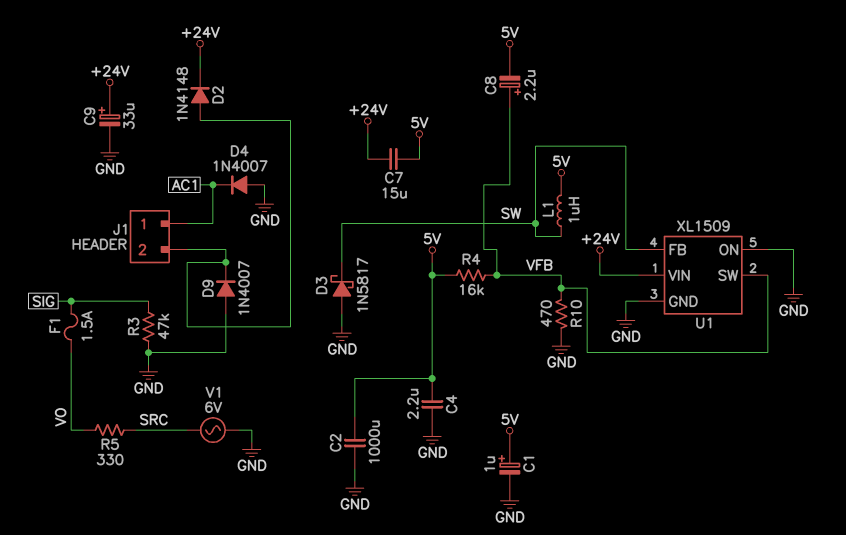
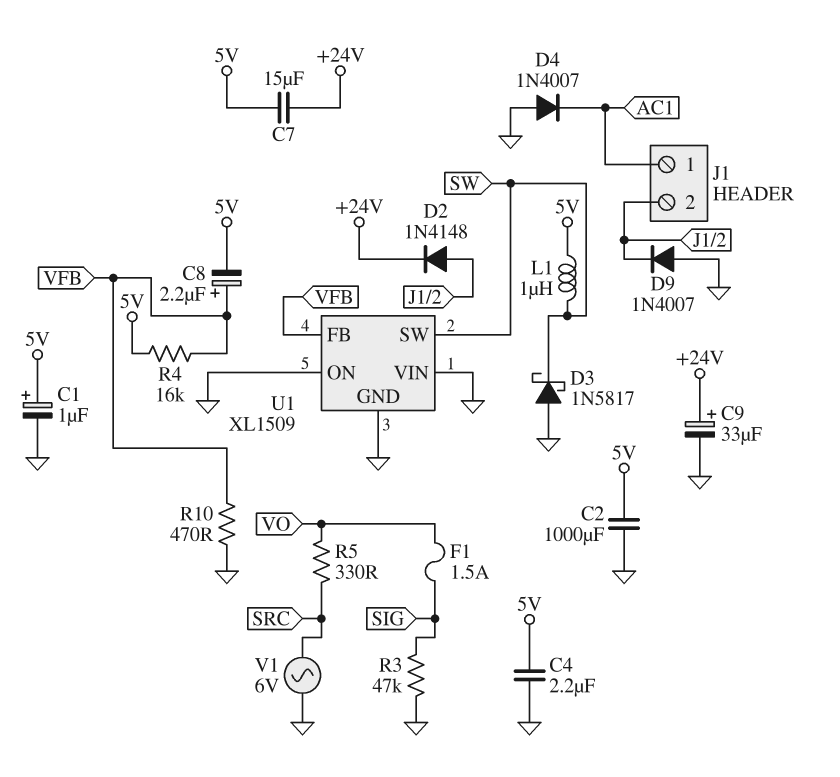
U1 pin FB: SW -> VFB
U1 pin SW: VFB -> SW
U1 pin VIN: +24V -> GND

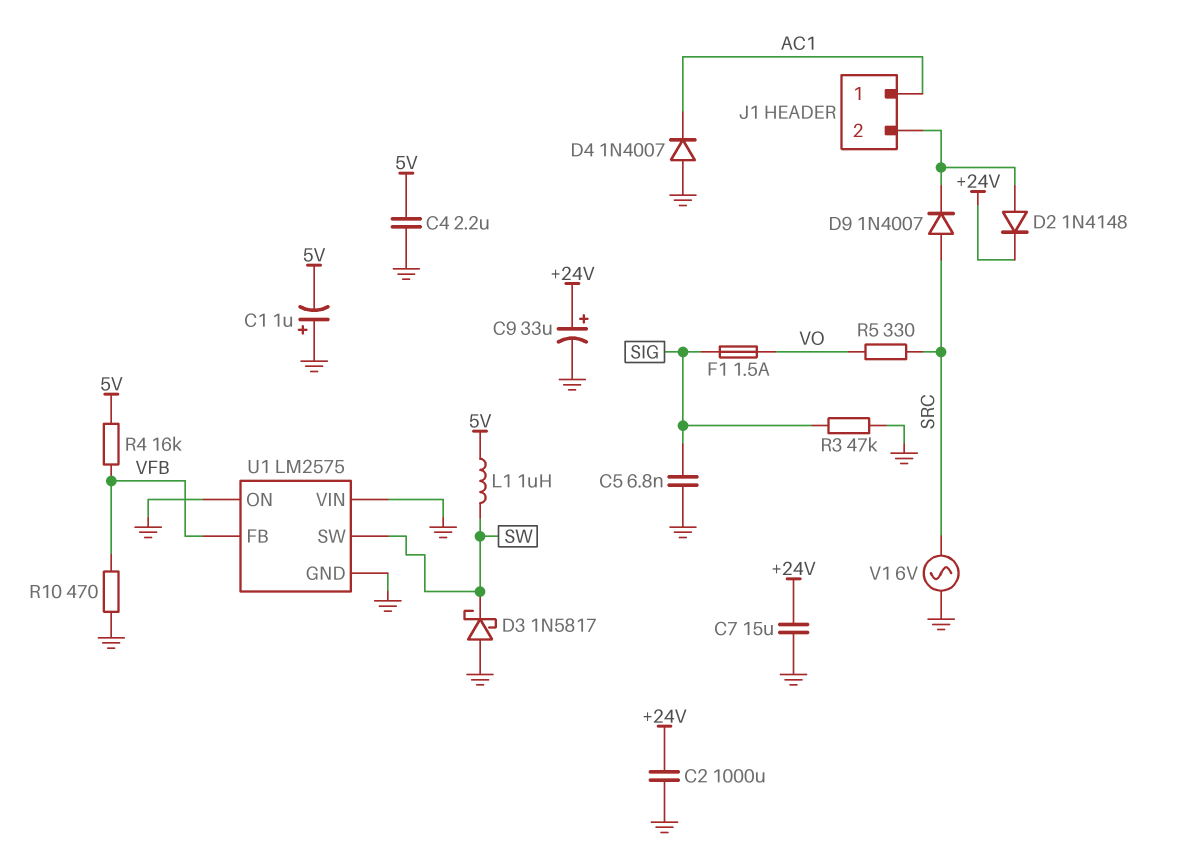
C1: 1uF (plus 5V, minus GND) -> 1uF (plus GND, minus 5V)
C2: 1000uF (5V, GND) -> 1000uF (+24V, GND)
C5: none -> 6.8nF (GND, SIG)
C7: 15uF (+24V, 5V) -> 15uF (+24V, GND)
C8: 2.2uF (plus VFB, minus 5V) -> none
D9: diode 1N4007 (A GND, K J1/2) -> diode 1N4007 (A SRC, K J1/2)
U1: XL1509 -> LM2575

